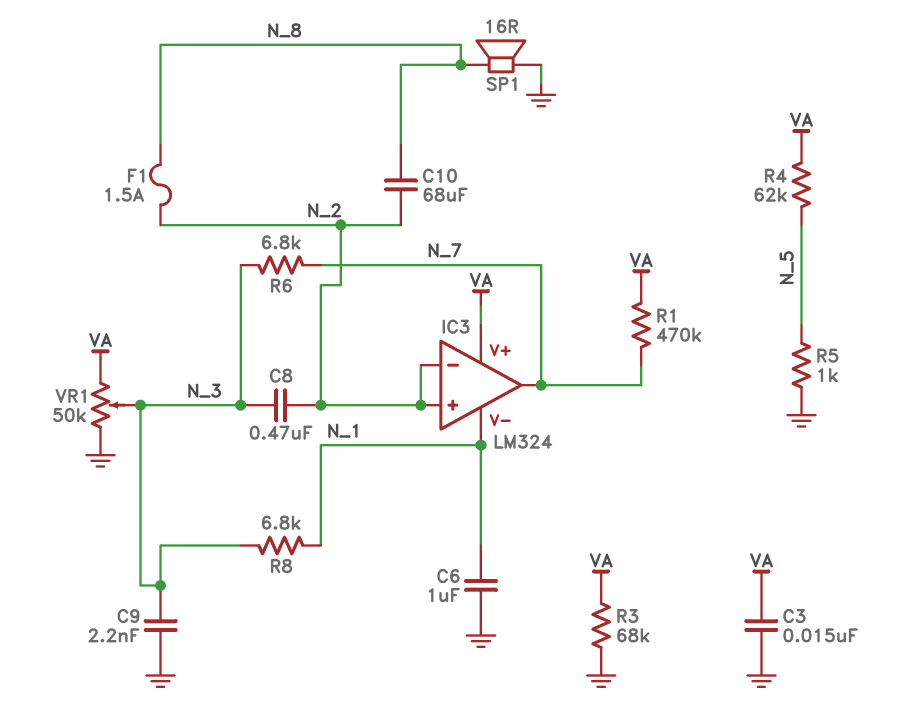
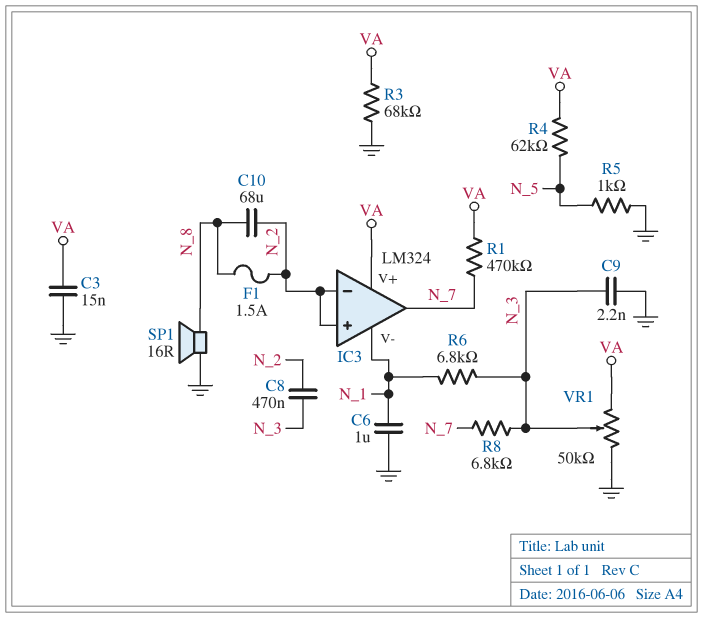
R6: 6.8k (N_3, N_7) -> 6.8k (N_1, N_3)
R8: 6.8k (N_1, N_3) -> 6.8k (N_3, N_7)

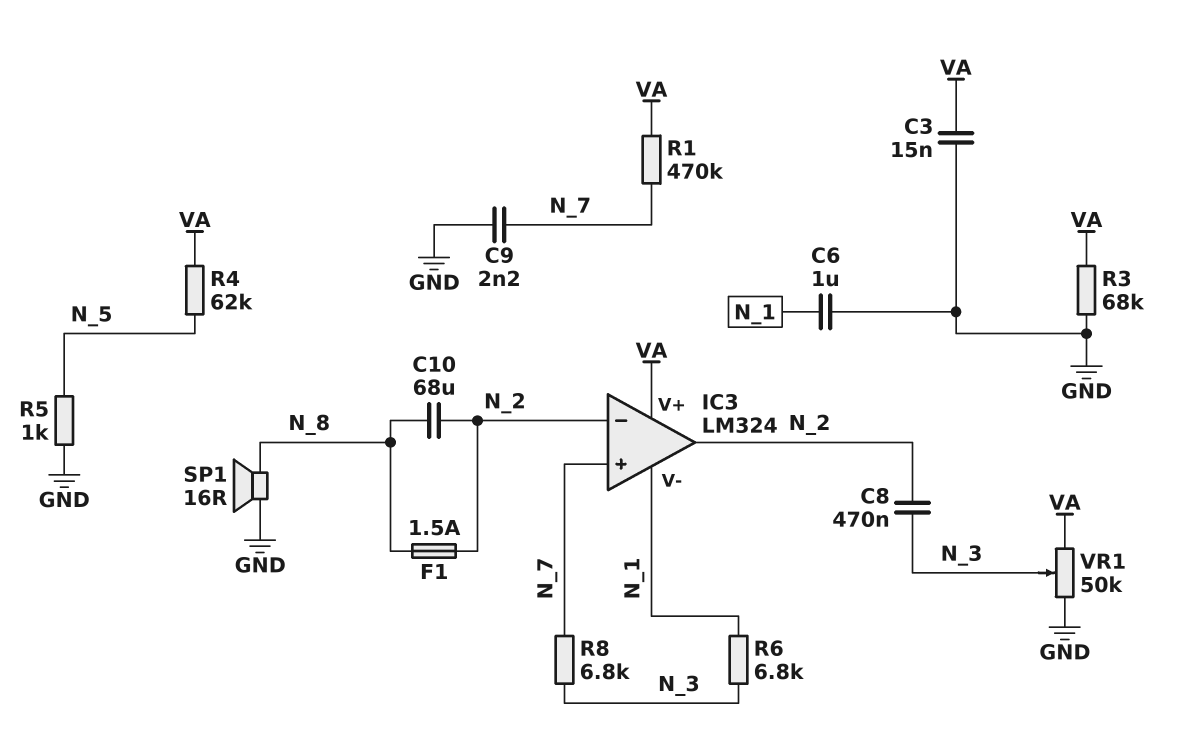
C9: 2.2nF (GND, N_3) -> 2.2nF (GND, N_7)
IC3 pin in+: N_2 -> N_7
IC3 pin out: N_7 -> N_2

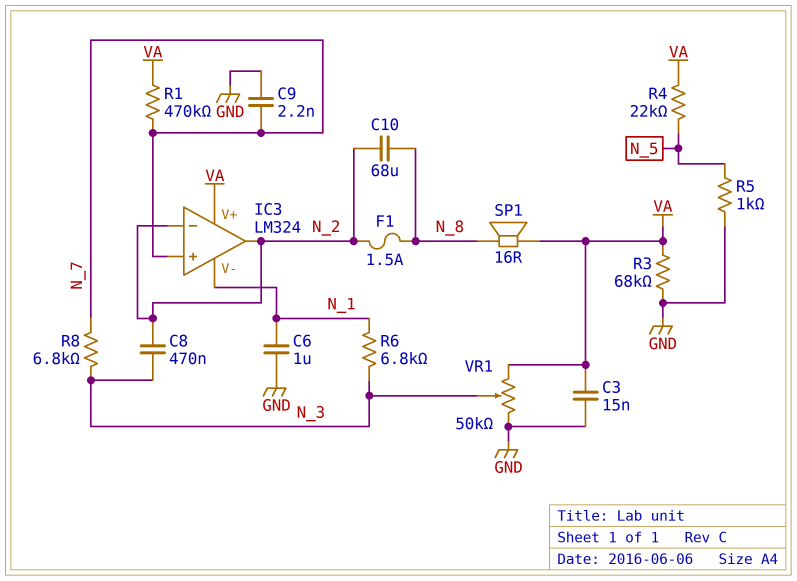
R4: 62k (N_5, VA) -> 22k (N_5, VA)
SP1: speaker 16R (GND, N_8) -> speaker 16R (N_8, VA)

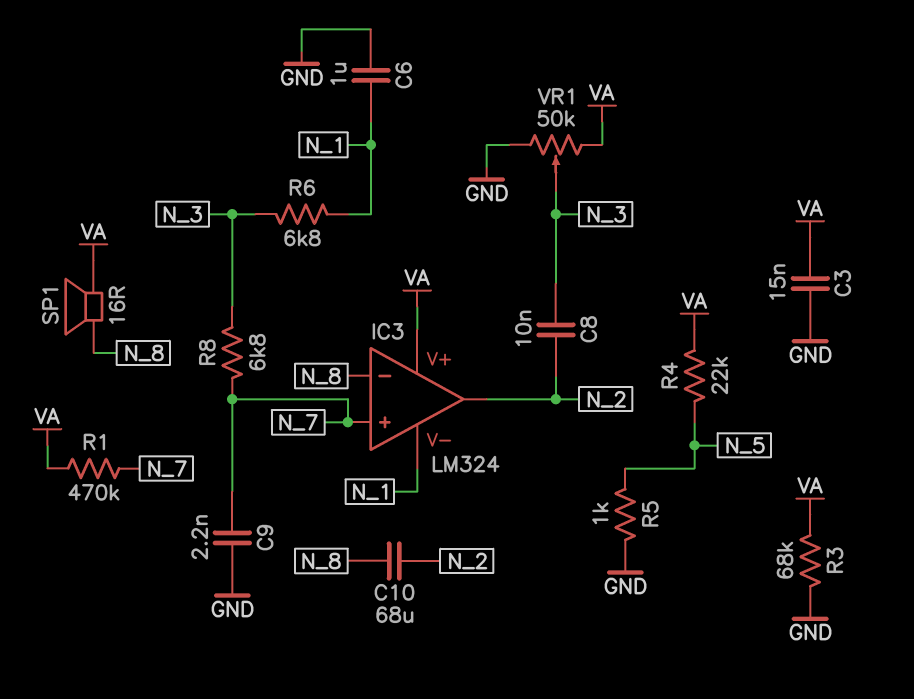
C8: 470nF (N_2, N_3) -> 10nF (N_2, N_3)
F1: 1.5A (N_2, N_8) -> none
IC3 pin in-: N_2 -> N_8

